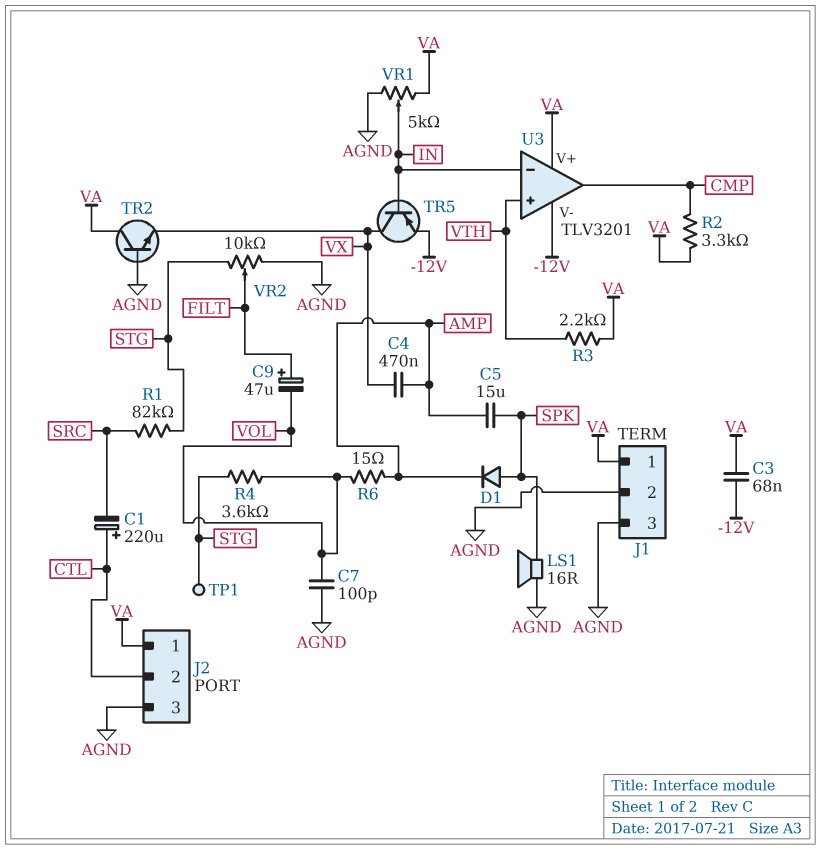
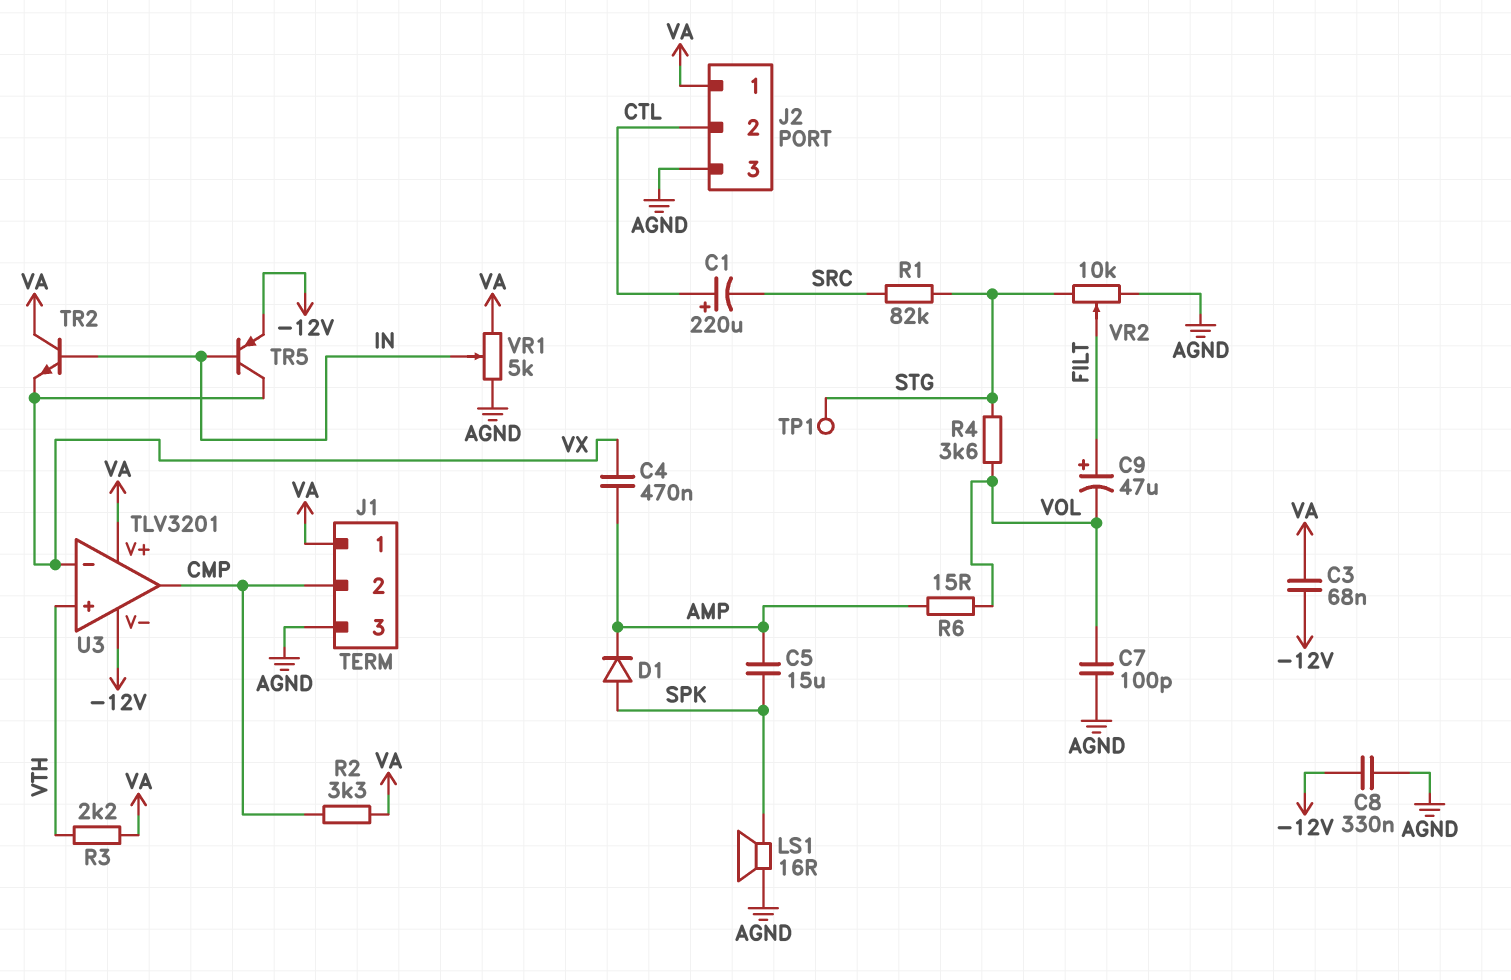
C8: none -> 330nF (-12V, AGND)
J1 pin 2: AGND -> CMP
TR2: NPN (B AGND, C VA, E VX) -> NPN (B IN, C VA, E VX)
U3 pin in-: IN -> VX

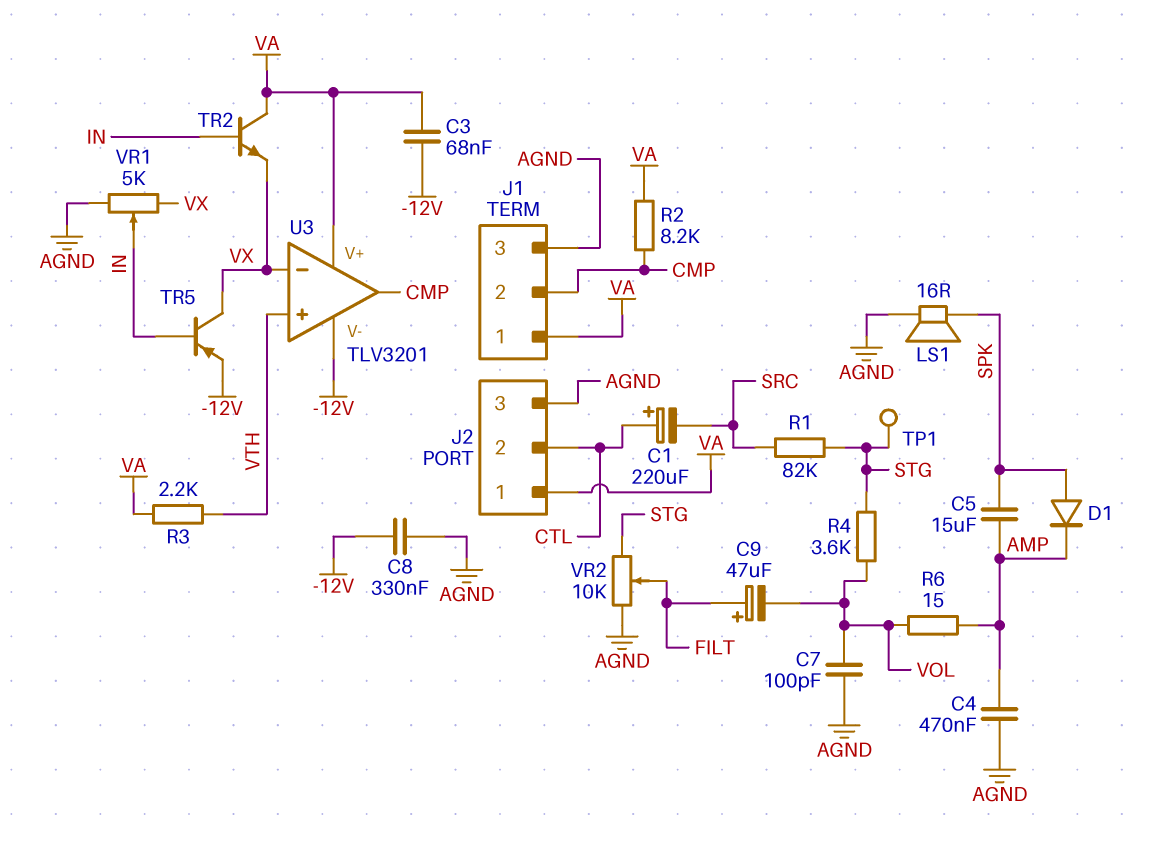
C4: 470nF (AMP, VX) -> 470nF (AGND, AMP)
R2: 3.3k (CMP, VA) -> 8.2k (CMP, VA)
VR1: 5k (AGND, VA, wiper IN) -> 5k (AGND, VX, wiper IN)

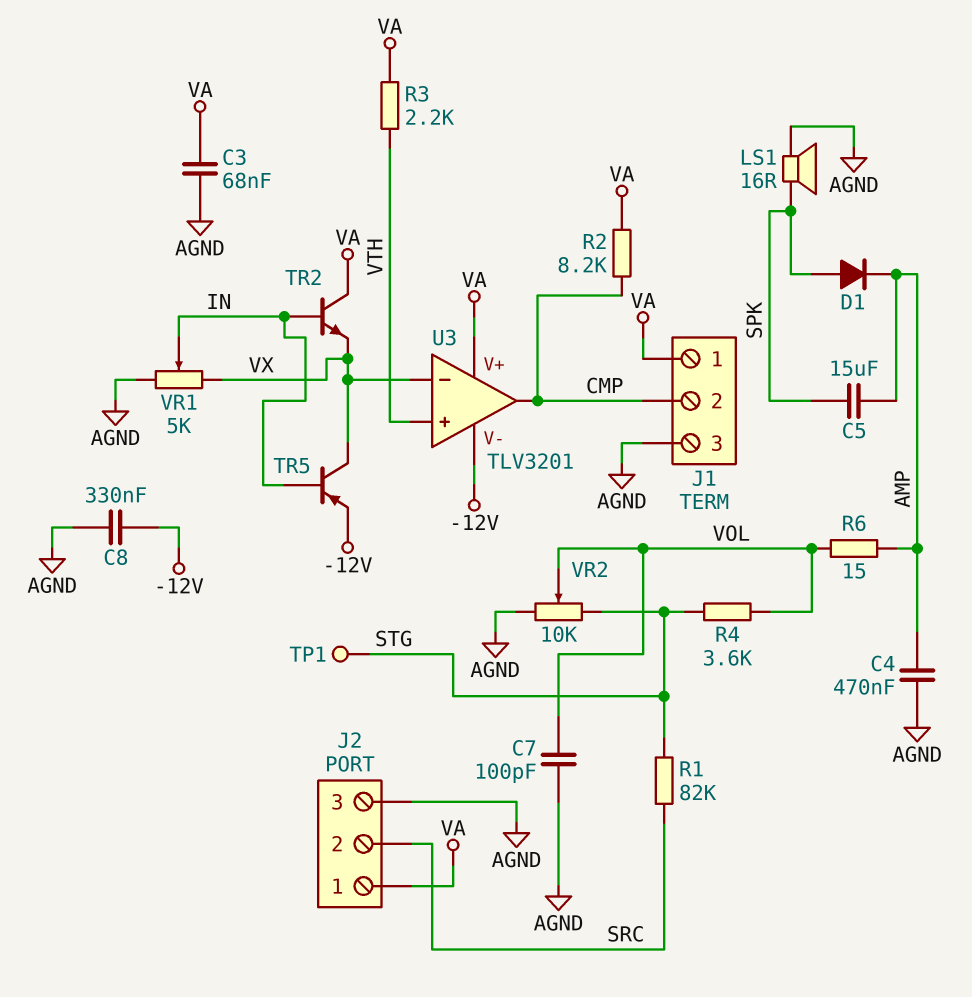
C1: 220uF (plus CTL, minus SRC) -> none
C3: 68nF (-12V, VA) -> 68nF (AGND, VA)
C9: 47uF (plus FILT, minus VOL) -> none
J2 pin 2: CTL -> SRC
VR2: 10k (AGND, STG, wiper FILT) -> 10k (AGND, STG, wiper VOL)

